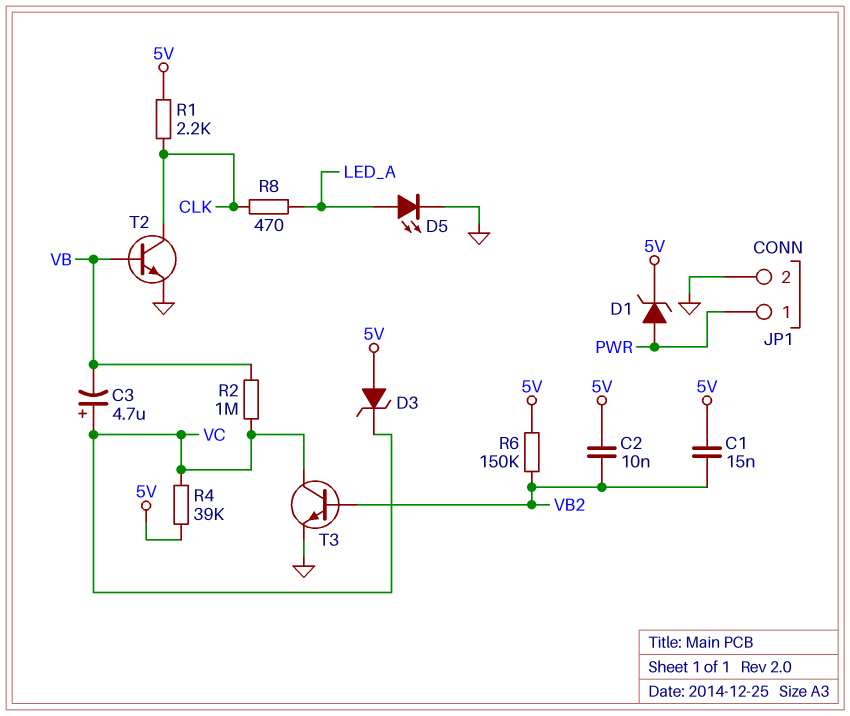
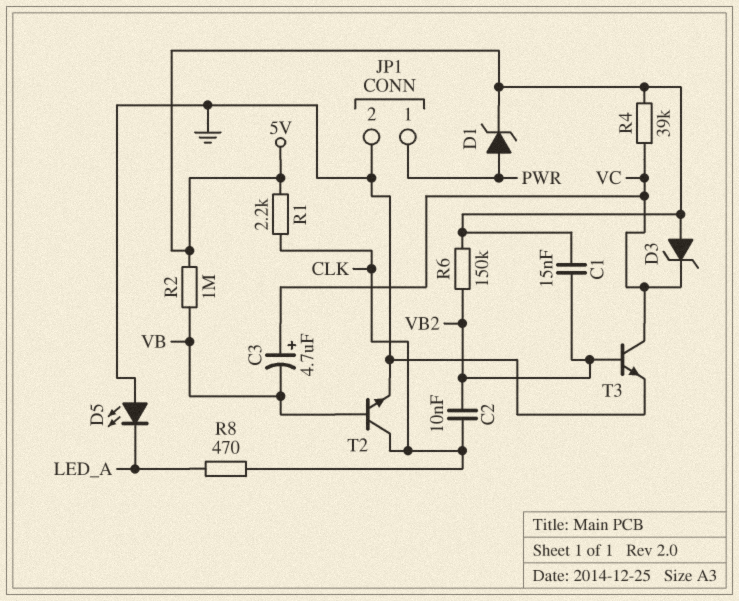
C2: 10nF (5V, VB2) -> 10nF (CLK, VB2)
D5: LED (A LED_A, K GND) -> LED (A GND, K LED_A)
R2: 1M (VB, VC) -> 1M (5V, VB)

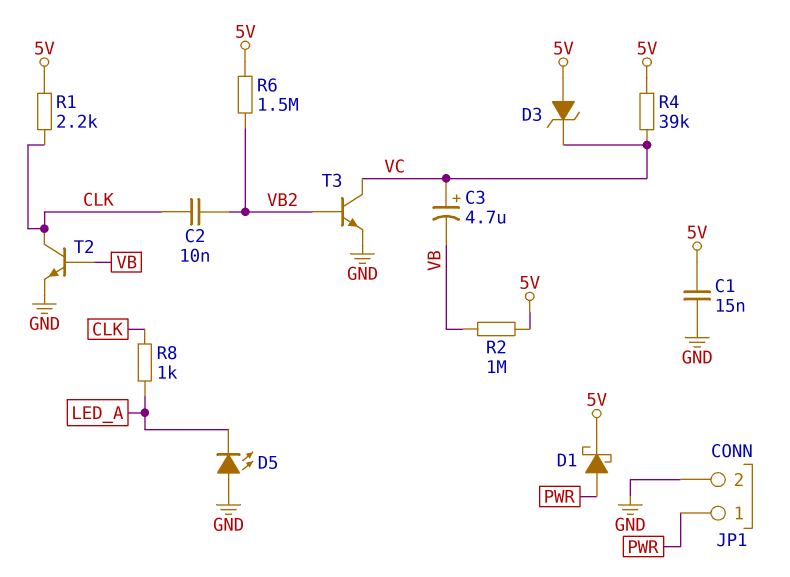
C1: 15nF (5V, VB2) -> 15nF (5V, GND)
D1: zener (A PWR, K 5V) -> schottky (A PWR, K 5V)
R6: 150k (5V, VB2) -> 1.5M (5V, VB2)
R8: 470 (CLK, LED_A) -> 1k (CLK, LED_A)

